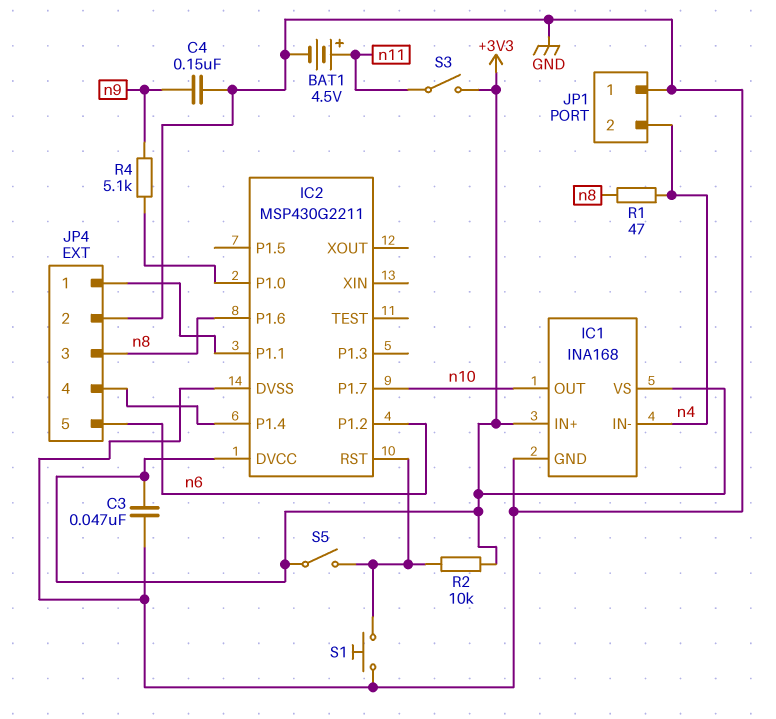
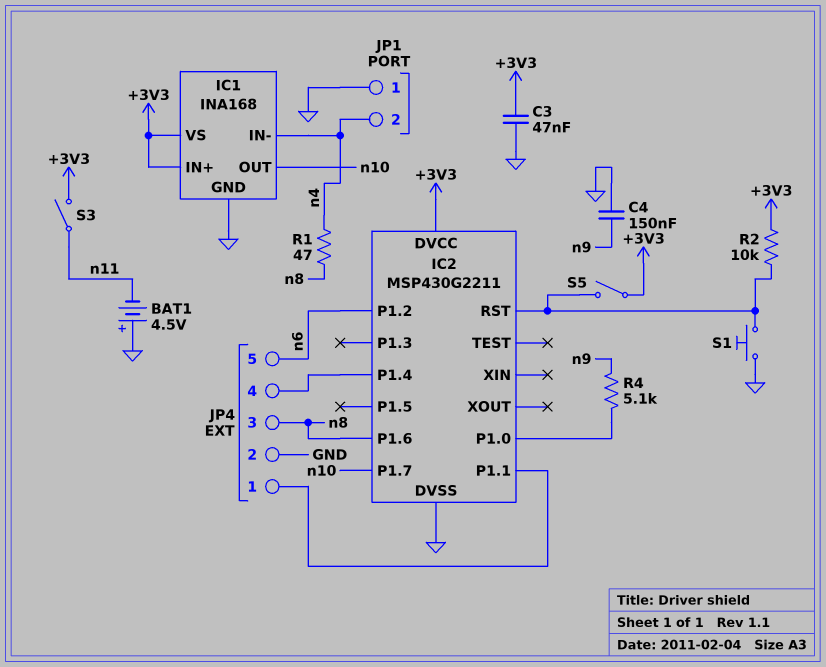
BAT1: 4.5V (plus n11, minus GND) -> 4.5V (plus GND, minus n11)

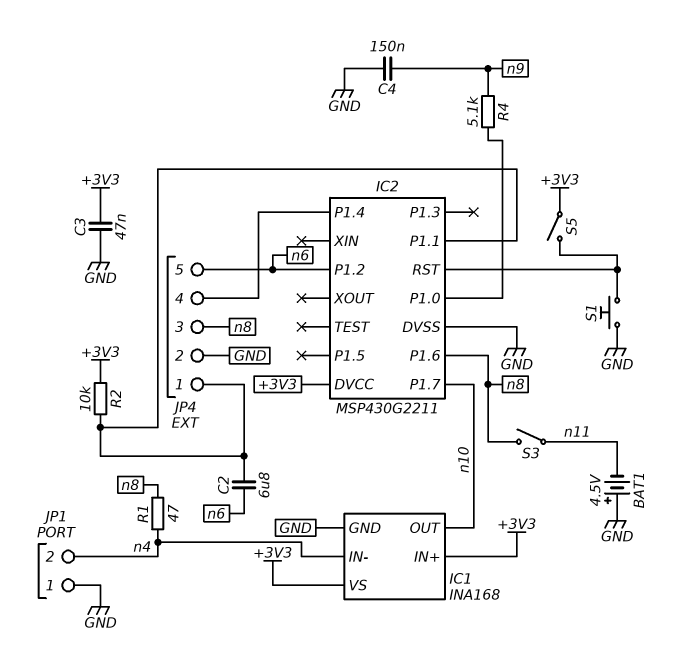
C2: none -> 6.8uF (IC2/P1.1, n6)
R2: 10k (+3V3, IC2/RST) -> 10k (+3V3, IC2/P1.1)
S3: switch (+3V3, n11) -> switch (n8, n11)

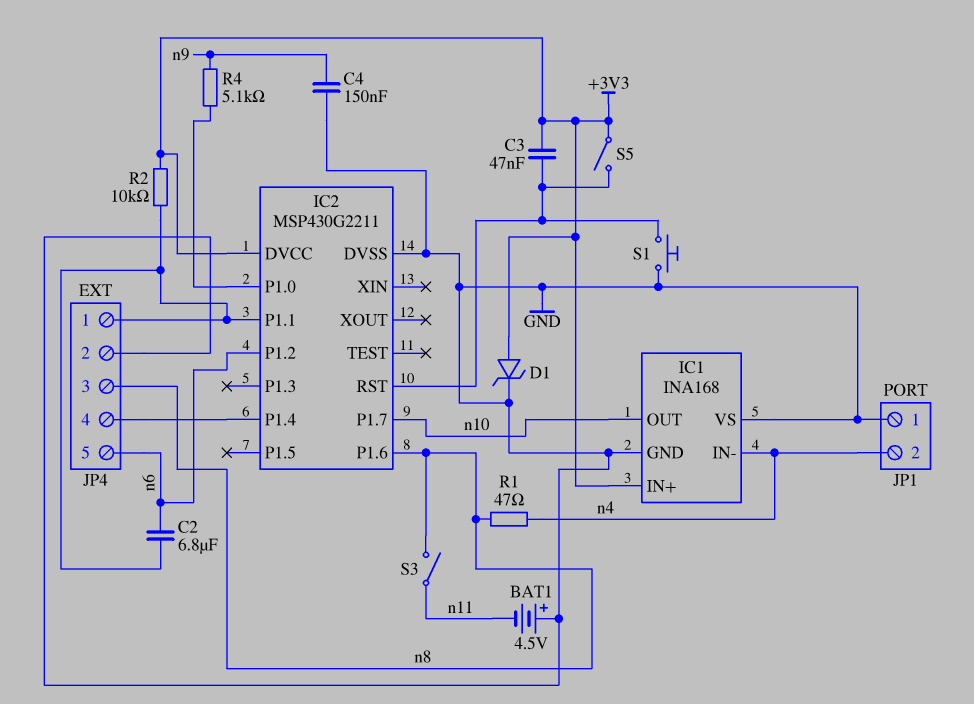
C3: 47nF (+3V3, GND) -> 47nF (+3V3, IC2/RST)
D1: none -> zener (A +3V3, K GND)
IC1 pin VS: +3V3 -> GND

